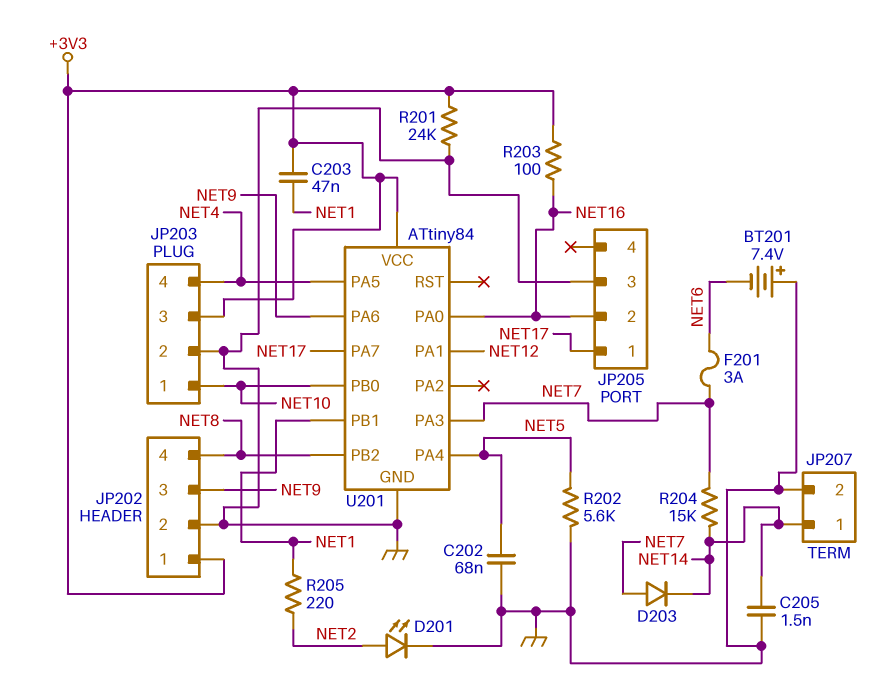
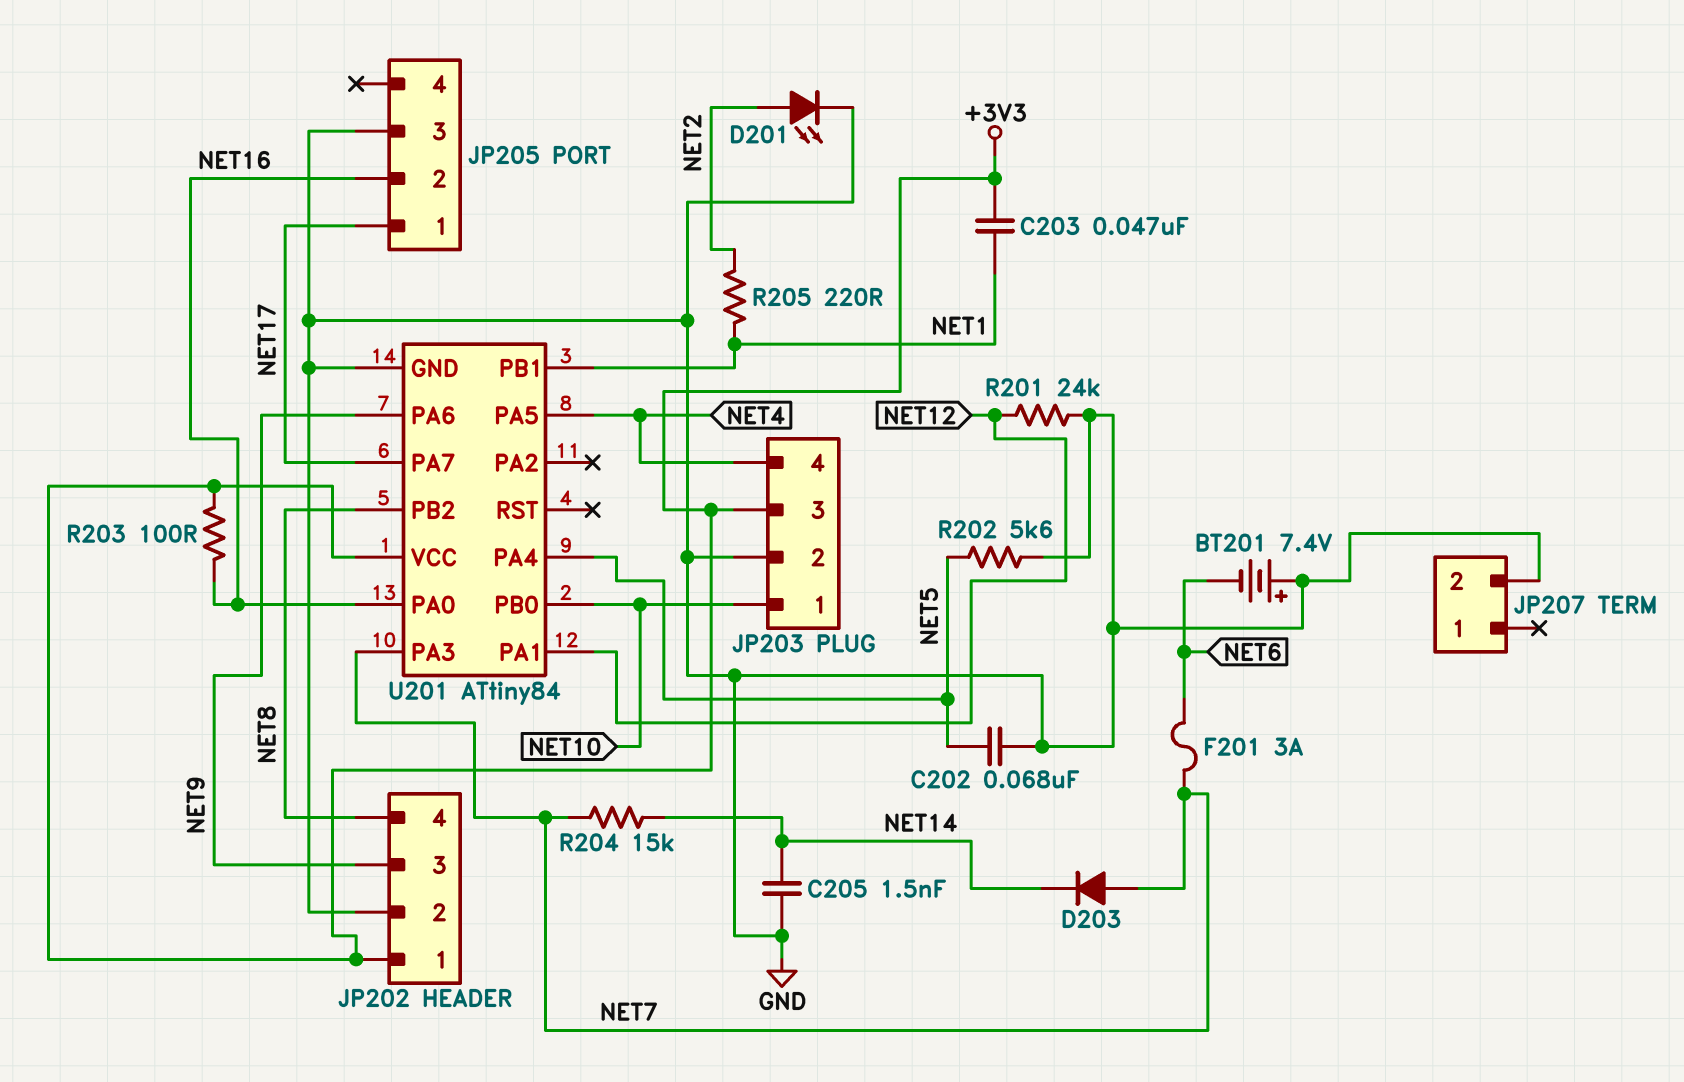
JP207 pin 1: NET14 -> none
R201: 24k (+3V3, GND) -> 24k (GND, NET12)

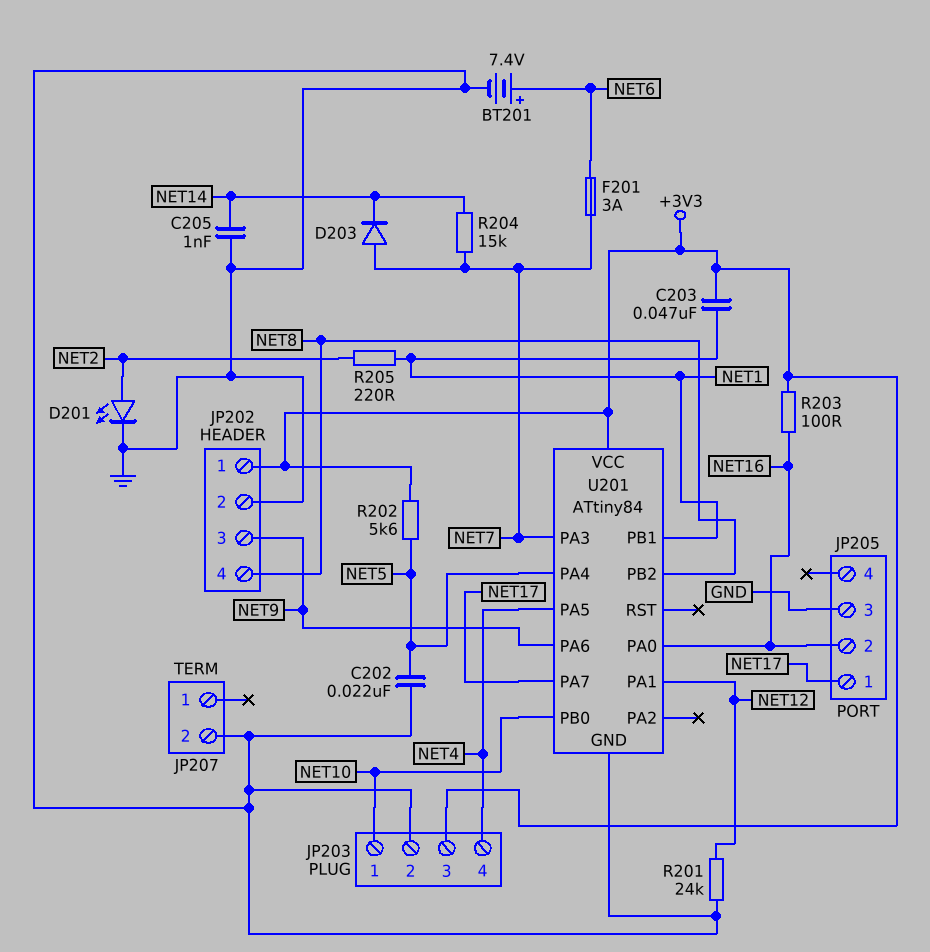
BT201: 7.4V (plus GND, minus NET6) -> 7.4V (plus NET6, minus GND)
C202: 68nF (GND, NET5) -> 22nF (GND, NET5)
C205: 1.5nF (GND, NET14) -> 1nF (GND, NET14)
R202: 5.6k (GND, NET5) -> 5.6k (+3V3, NET5)

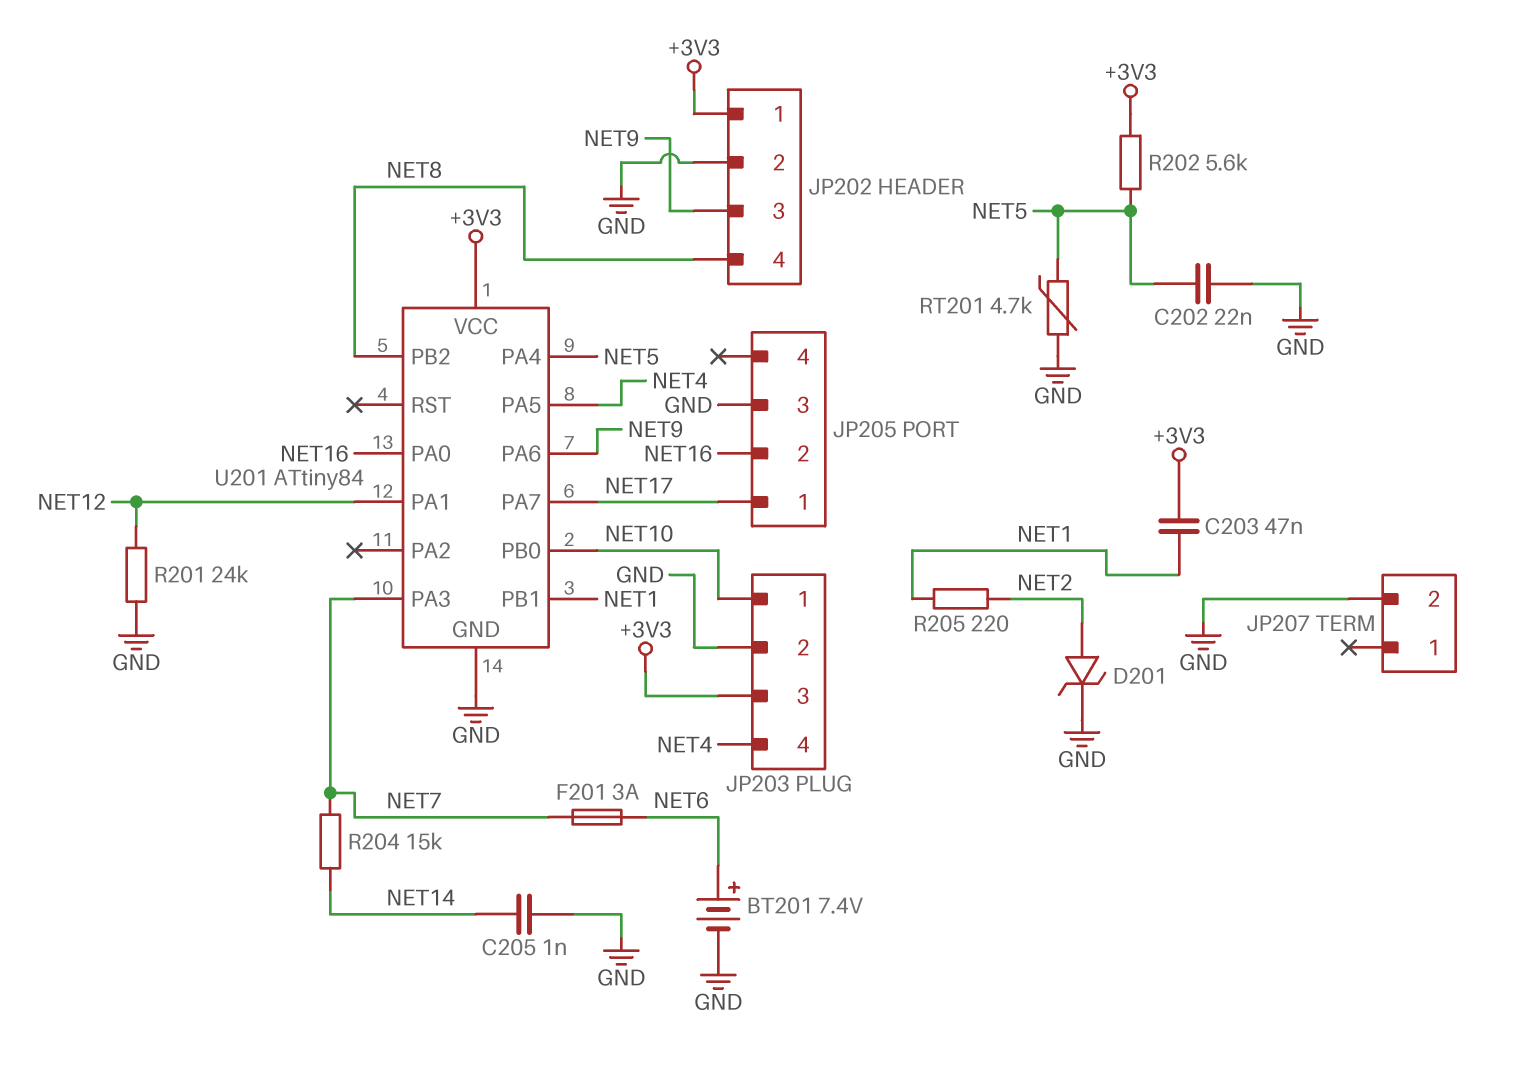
D201: LED (A NET2, K GND) -> zener (A NET2, K GND)
D203: diode (A NET7, K NET14) -> none
R203: 100 (+3V3, NET16) -> none
RT201: none -> 4.7k (GND, NET5)

